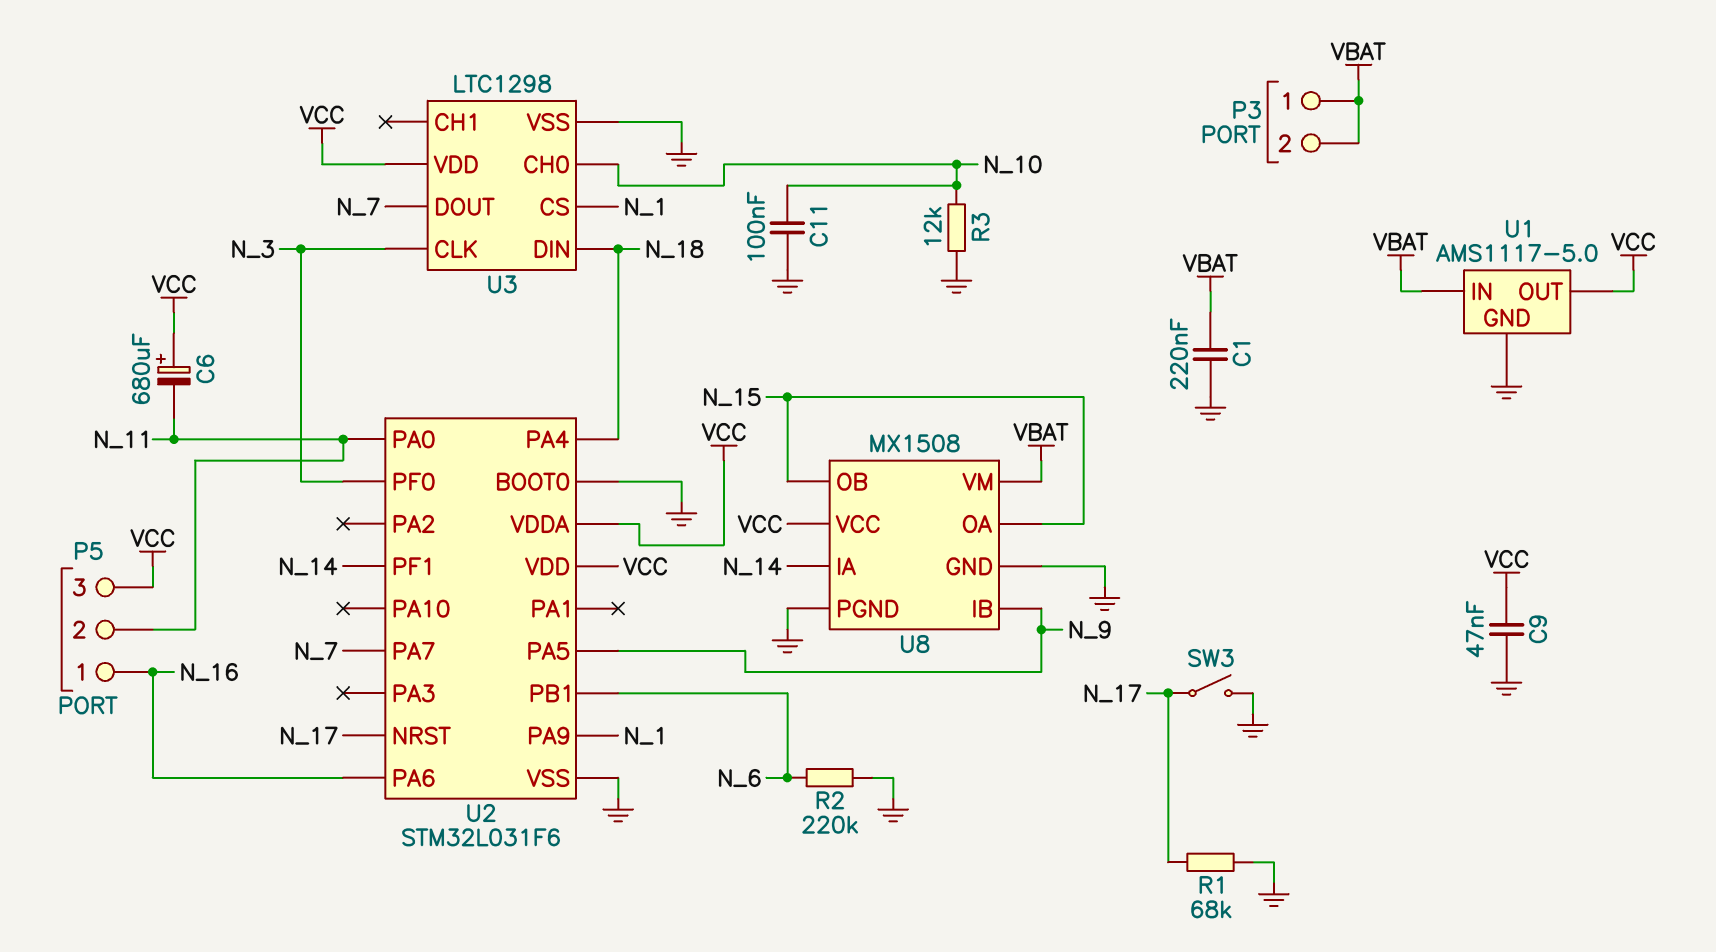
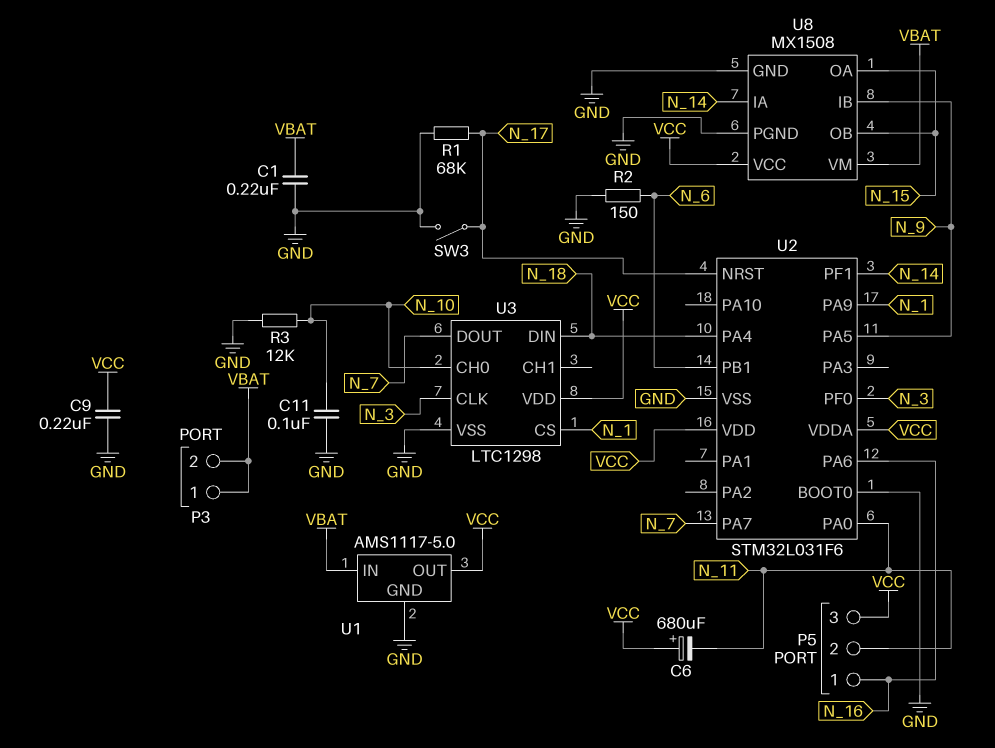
C9: 47nF (GND, VCC) -> 220nF (GND, VCC)
R2: 220k (GND, N_6) -> 150 (GND, N_6)

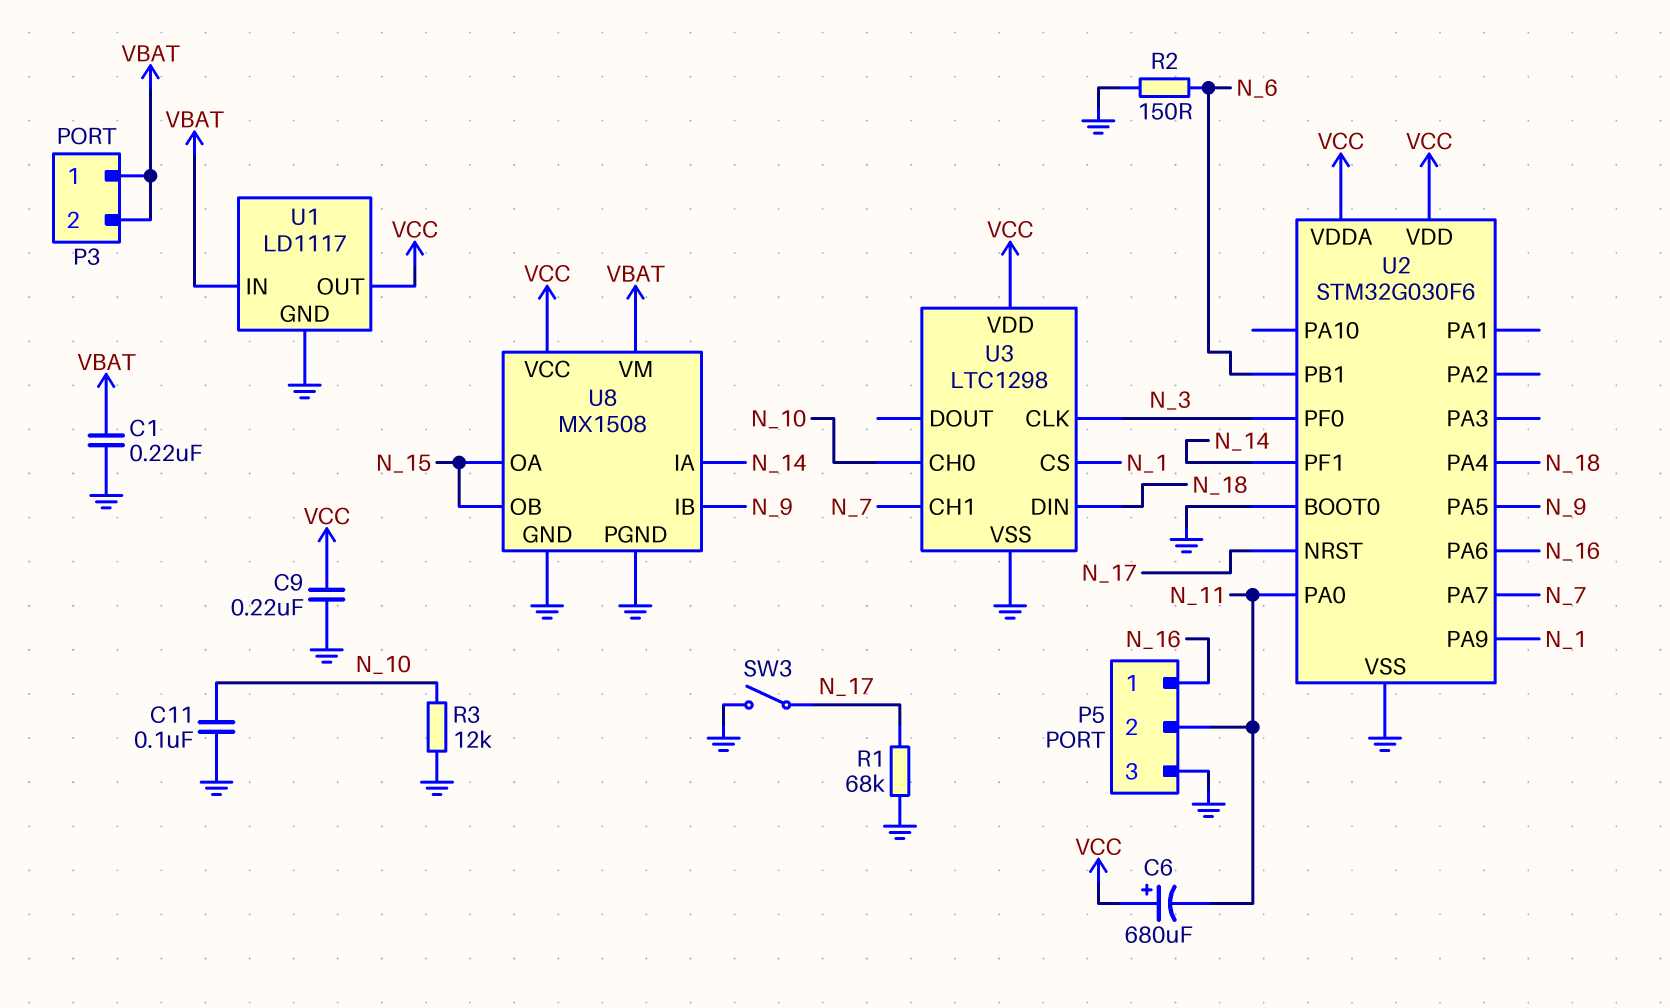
P5 pin 3: VCC -> GND
U1: AMS1117-5.0 -> LD1117
U2: STM32L031F6 -> STM32G030F6
U3 pin CH1: none -> N_7
U3 pin DOUT: N_7 -> none

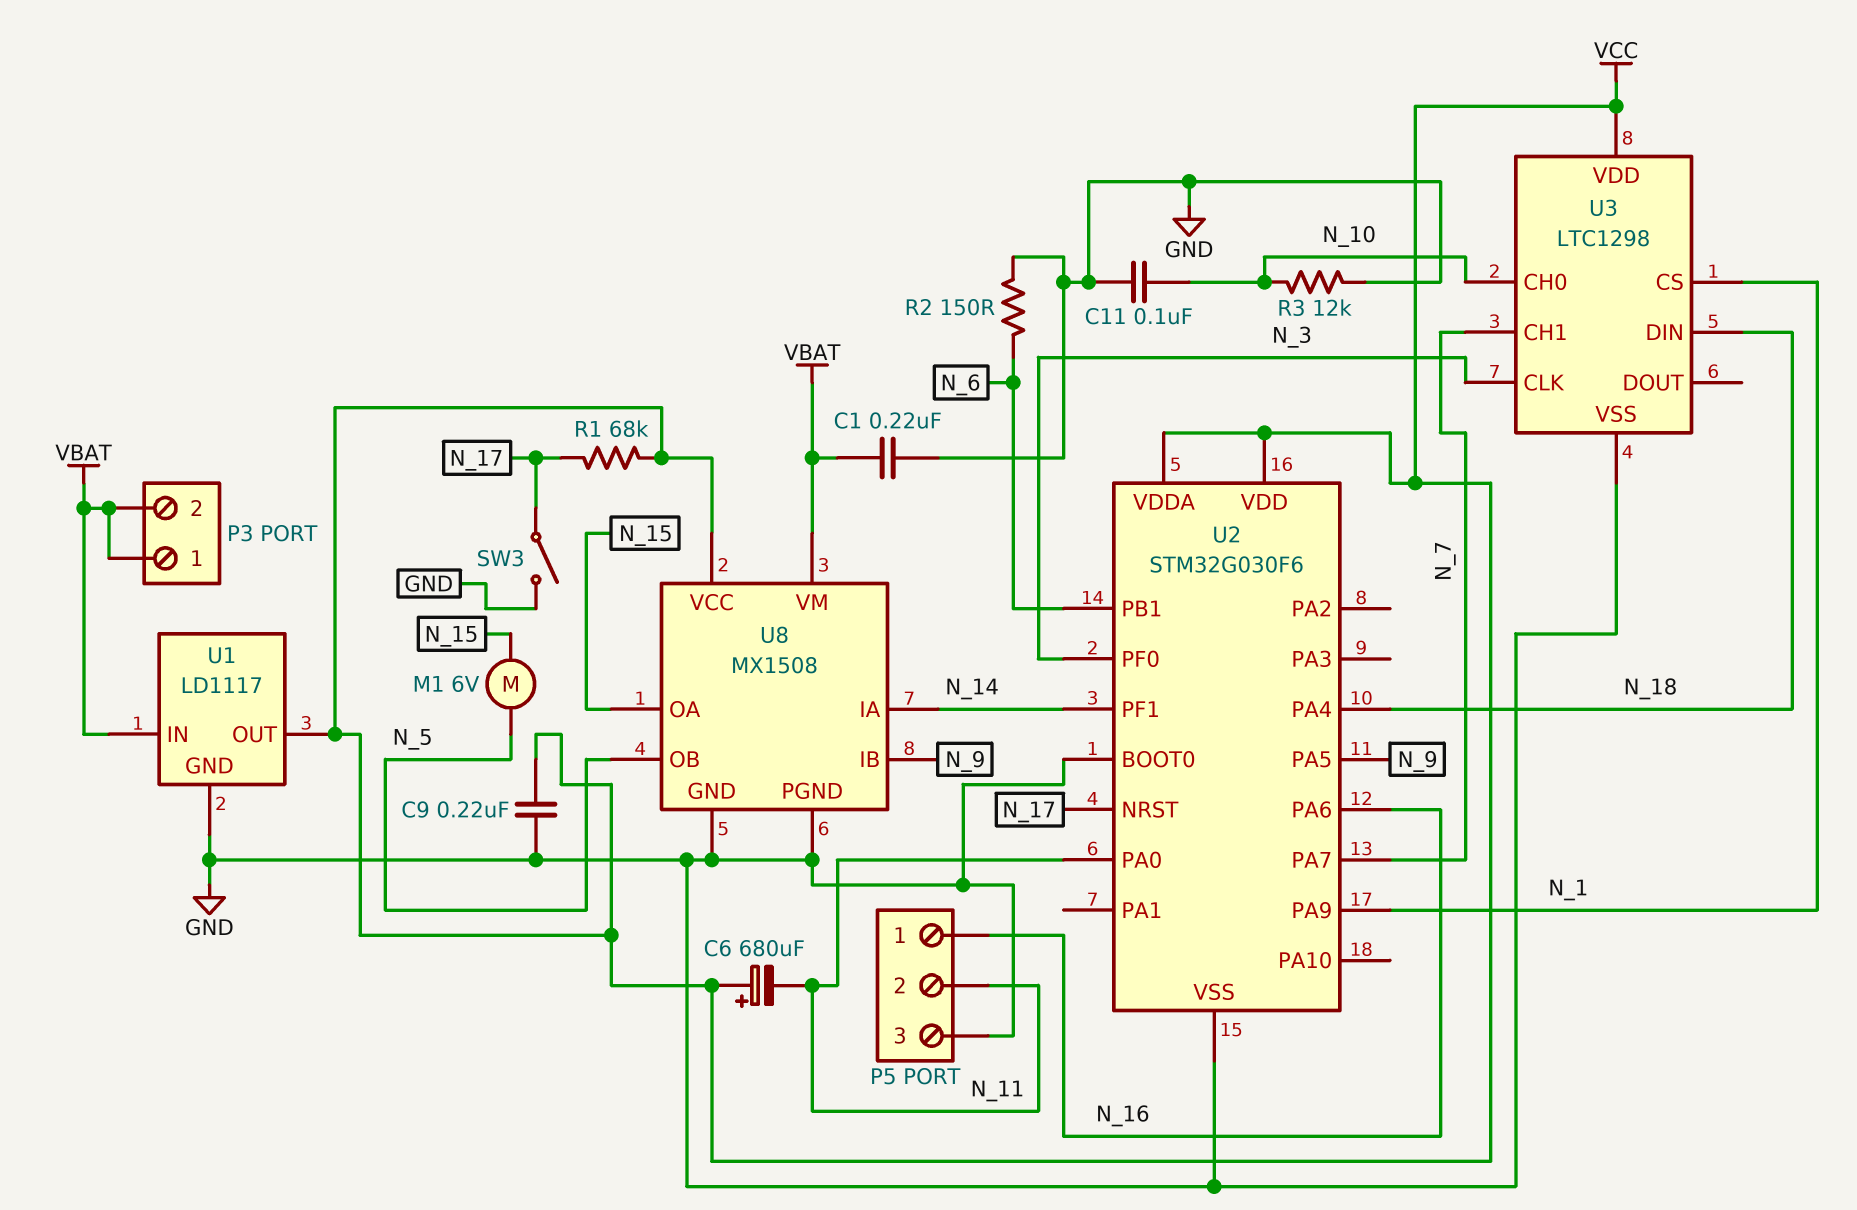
M1: none -> motor 6V (N_5, N_15)
R1: 68k (GND, N_17) -> 68k (N_17, VCC)
U8 pin OB: N_15 -> N_5

